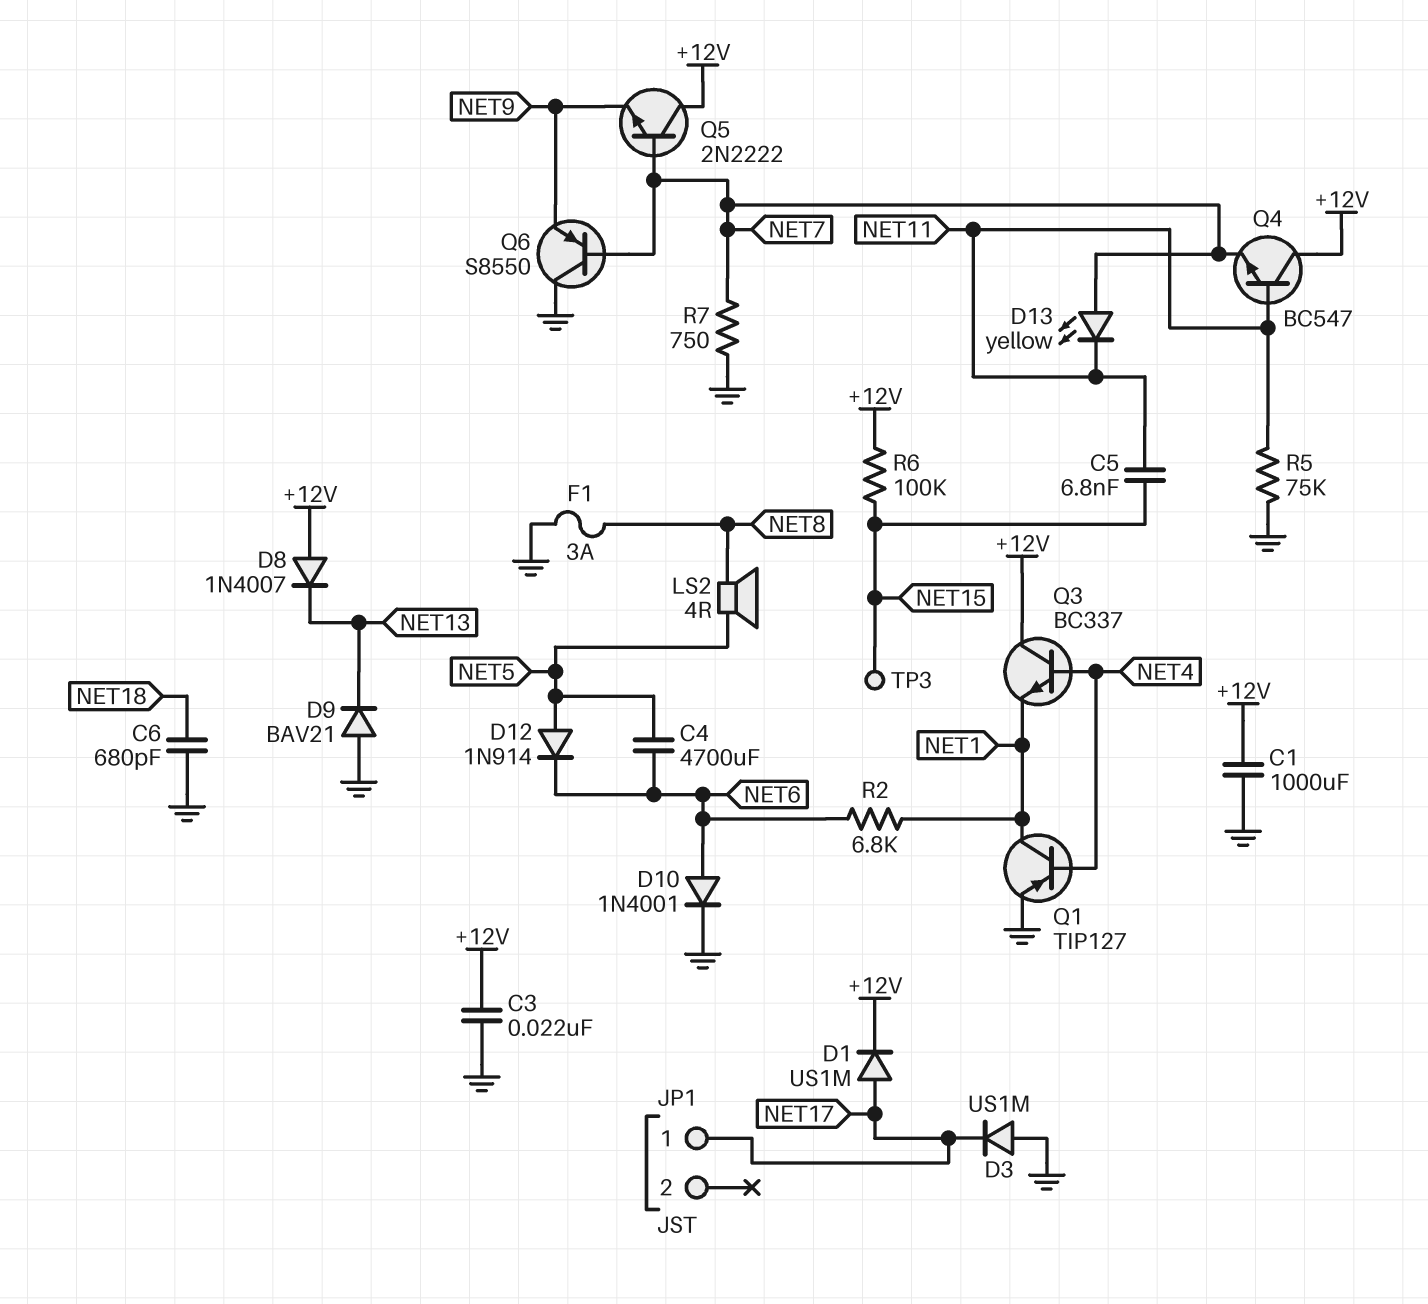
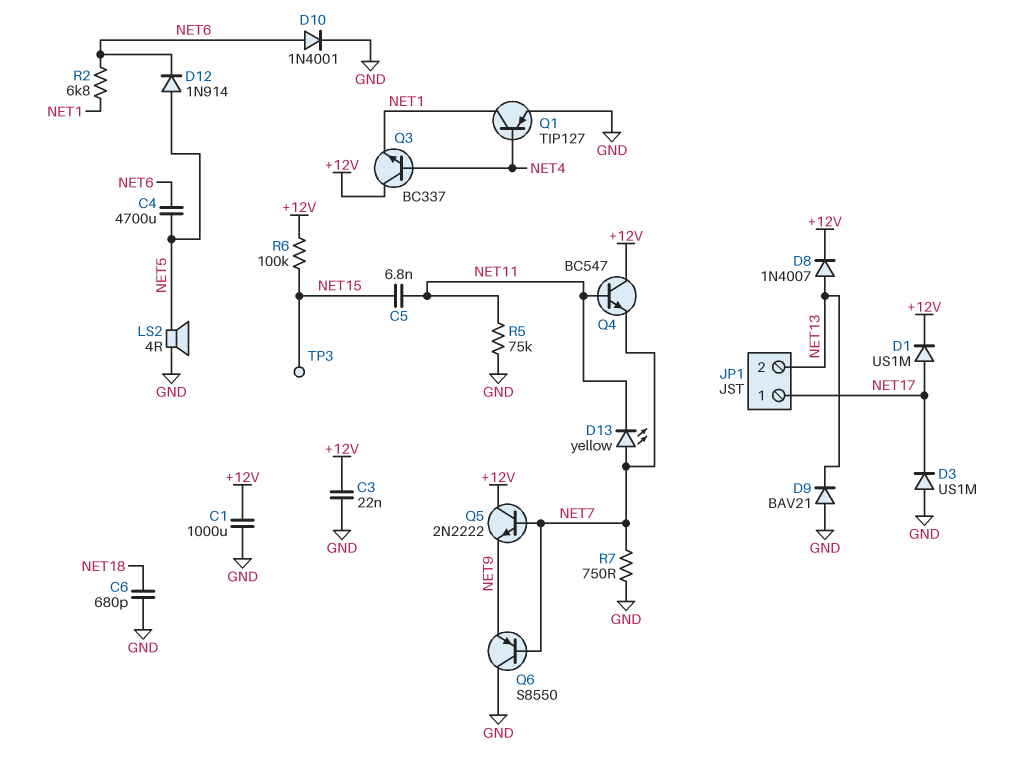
D8: diode 1N4007 (A +12V, K NET13) -> diode 1N4007 (A NET13, K +12V)
F1: 3A (GND, NET8) -> none
JP1 pin 2: none -> NET13
LS2: speaker 4R (NET5, NET8) -> speaker 4R (GND, NET5)

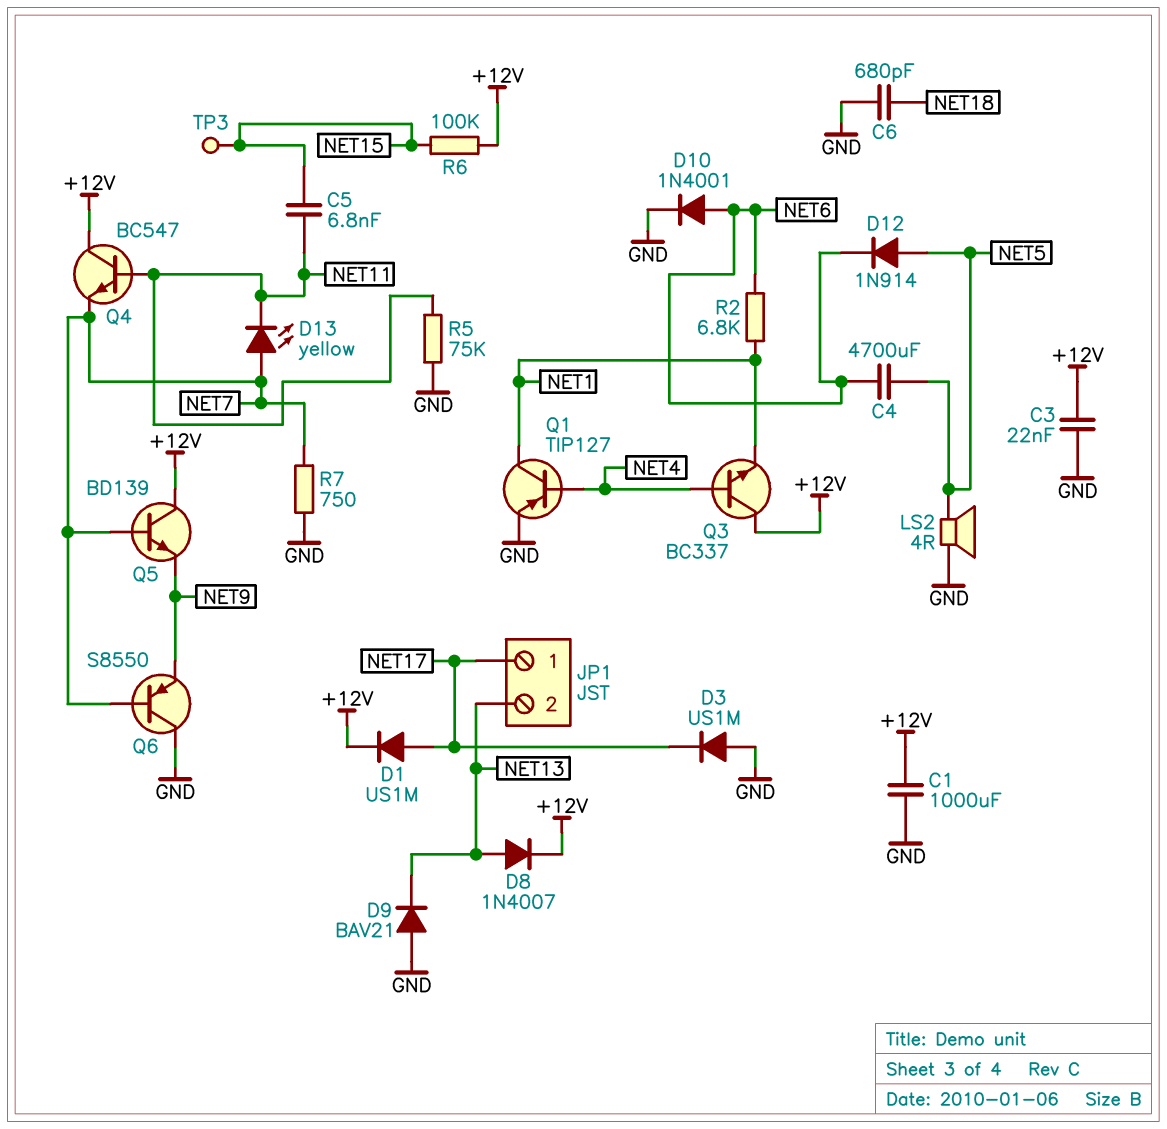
Q5: NPN 2N2222 (B NET7, C +12V, E NET9) -> NPN BD139 (B NET7, C +12V, E NET9)

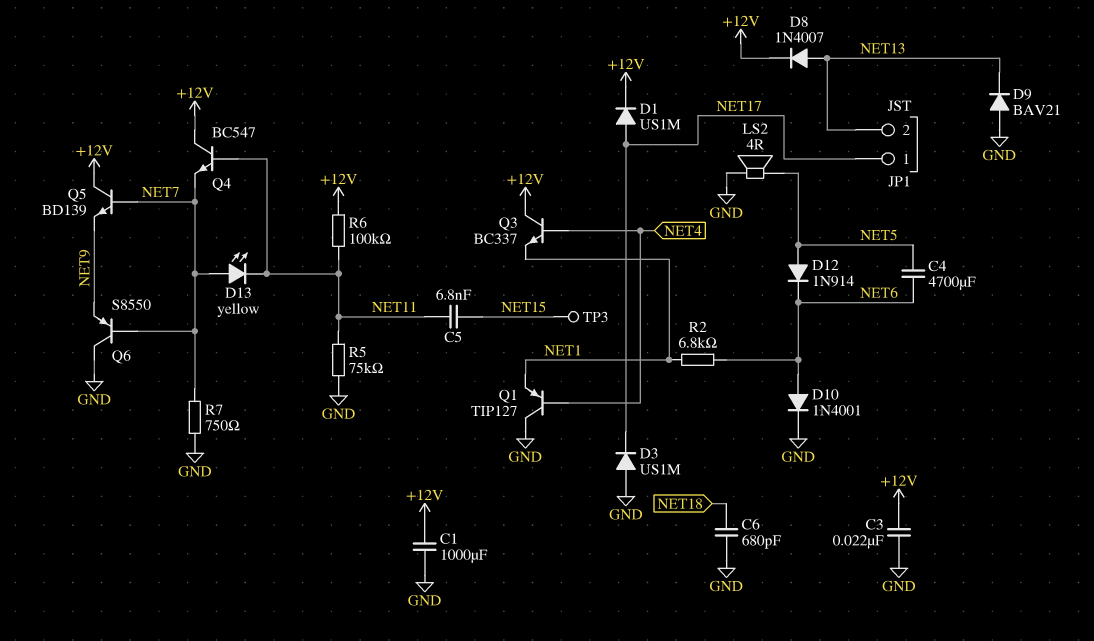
Q1: PNP TIP127 (B NET4, C NET1, E GND) -> PNP TIP127 (B NET4, C GND, E NET1)
R6: 100k (+12V, NET15) -> 100k (+12V, NET11)

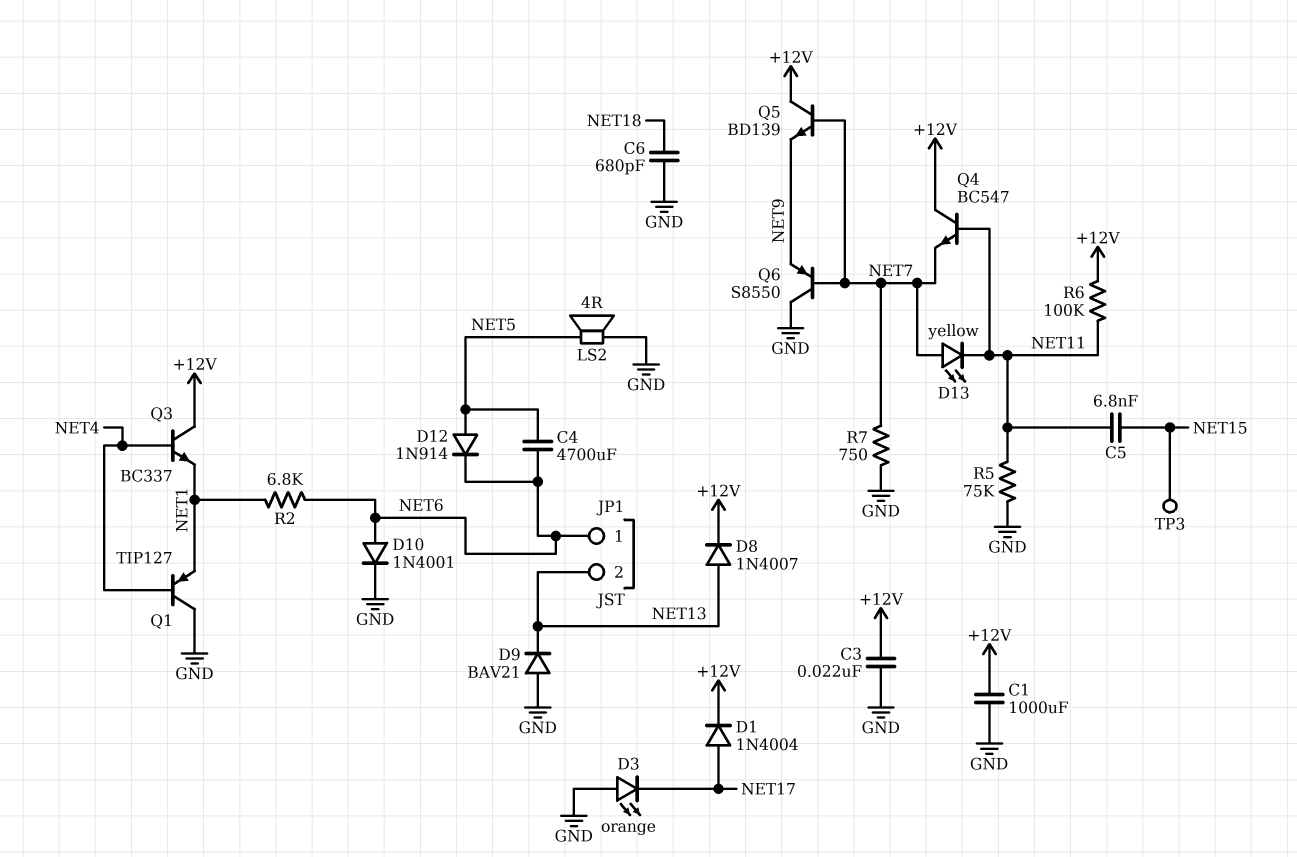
D1: diode US1M (A NET17, K +12V) -> diode 1N4004 (A NET17, K +12V)
D3: diode US1M (A GND, K NET17) -> LED orange (A GND, K NET17)
JP1 pin 1: NET17 -> NET6

